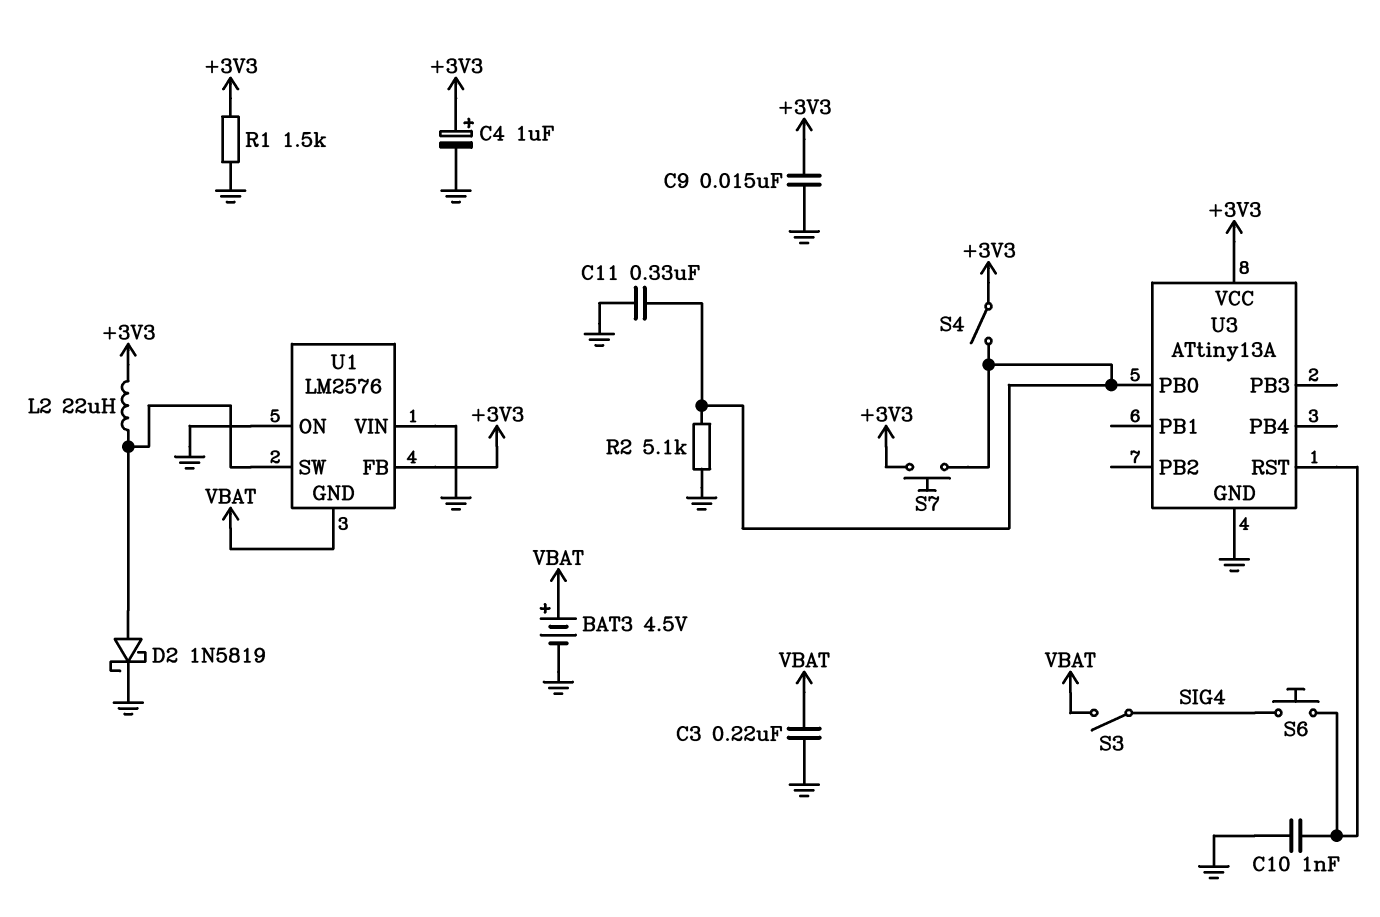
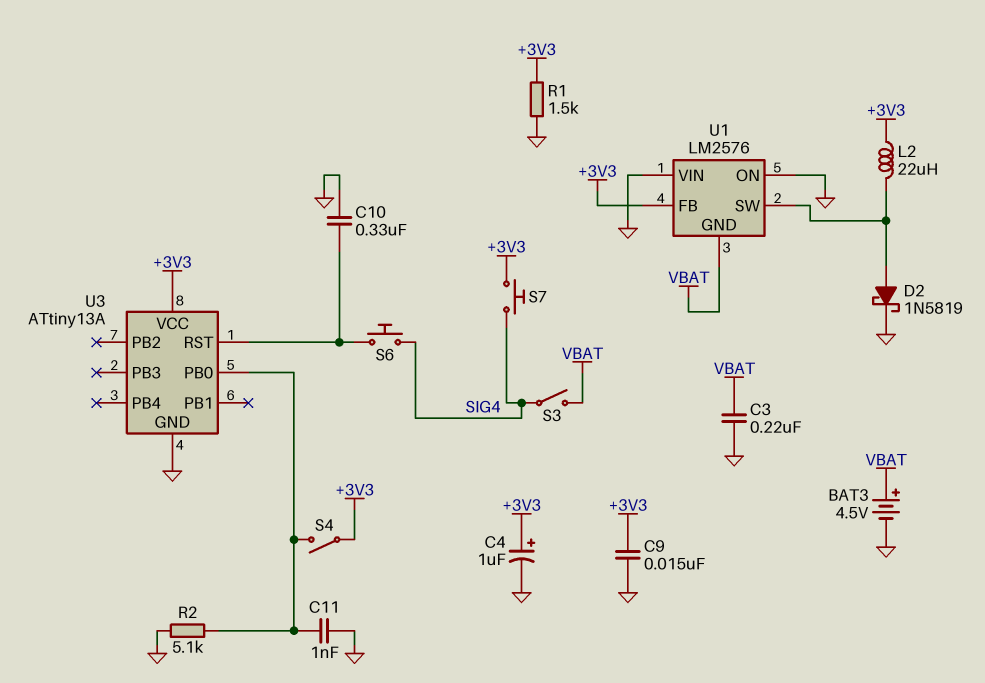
C10: 1nF (GND, U3/RST) -> 330nF (GND, U3/RST)
C11: 330nF (GND, U3/PB0) -> 1nF (GND, U3/PB0)
S7: button (+3V3, U3/PB0) -> button (+3V3, SIG4)

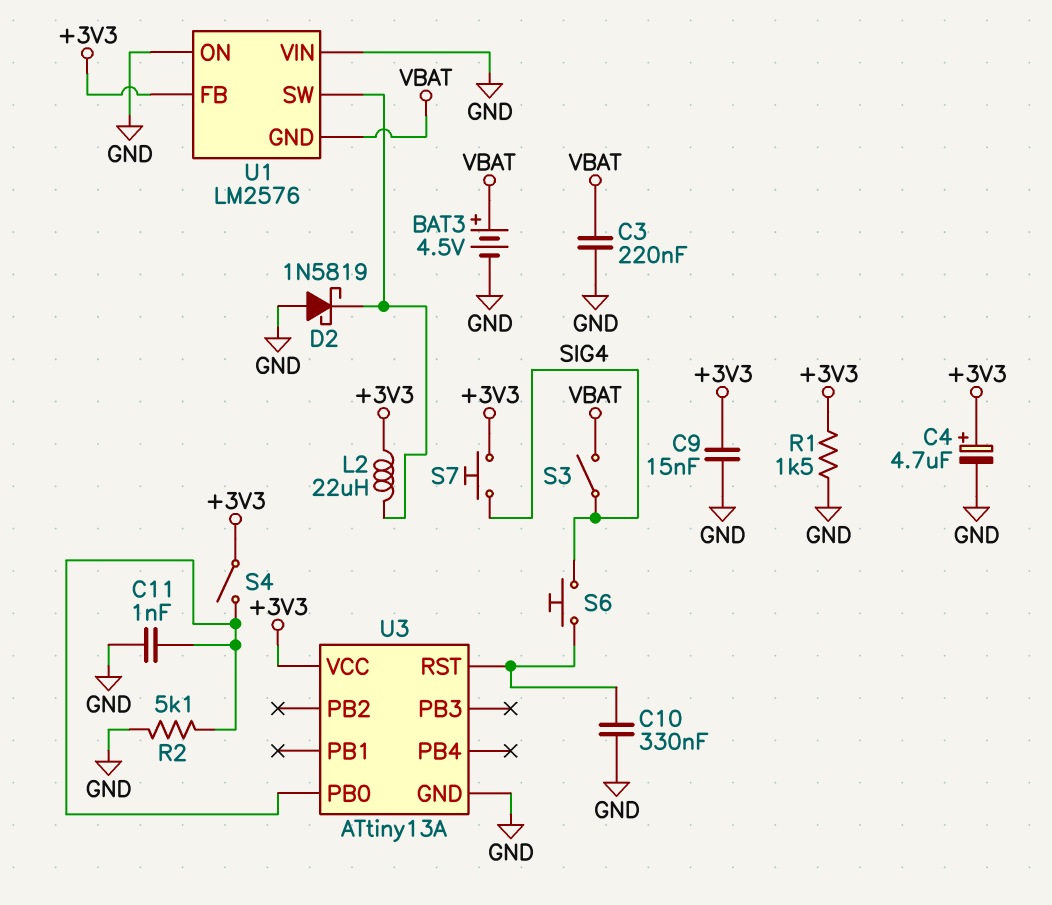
C4: 1uF (plus +3V3, minus GND) -> 4.7uF (plus +3V3, minus GND)
D2: schottky 1N5819 (A U1/SW, K GND) -> schottky 1N5819 (A GND, K U1/SW)

